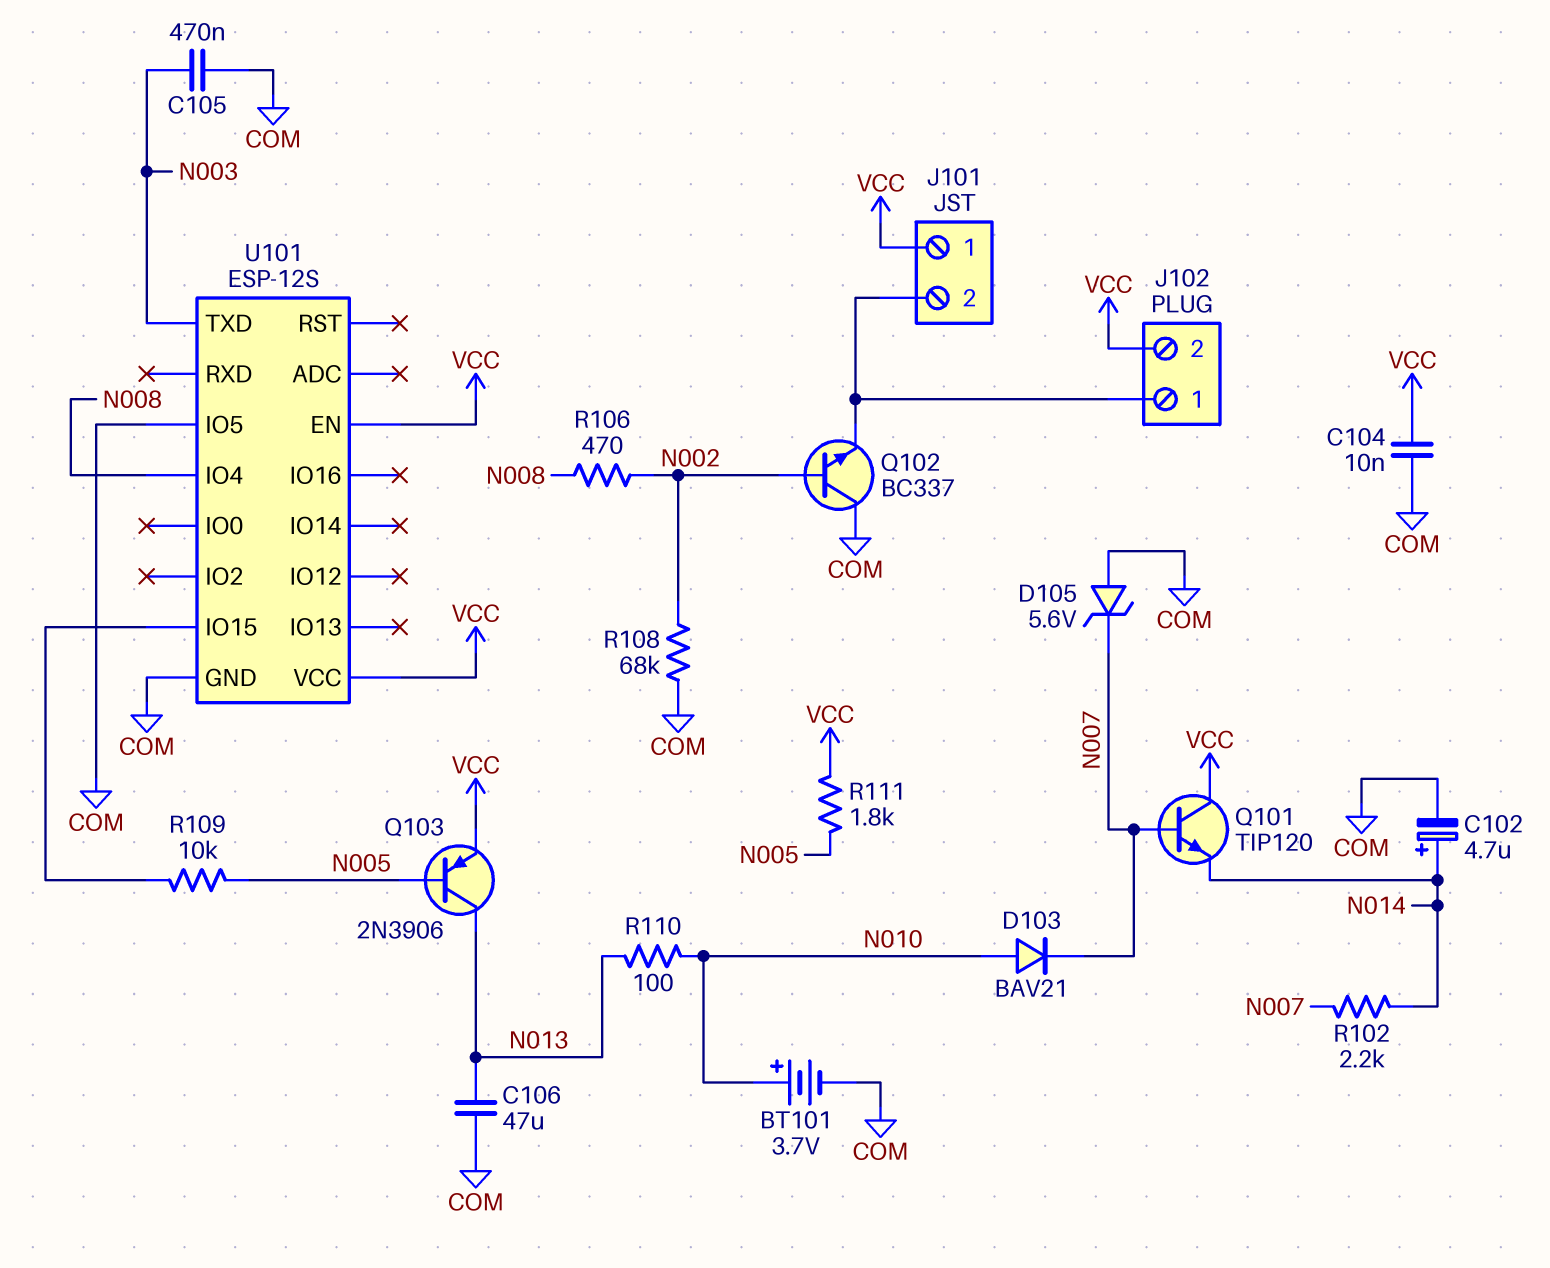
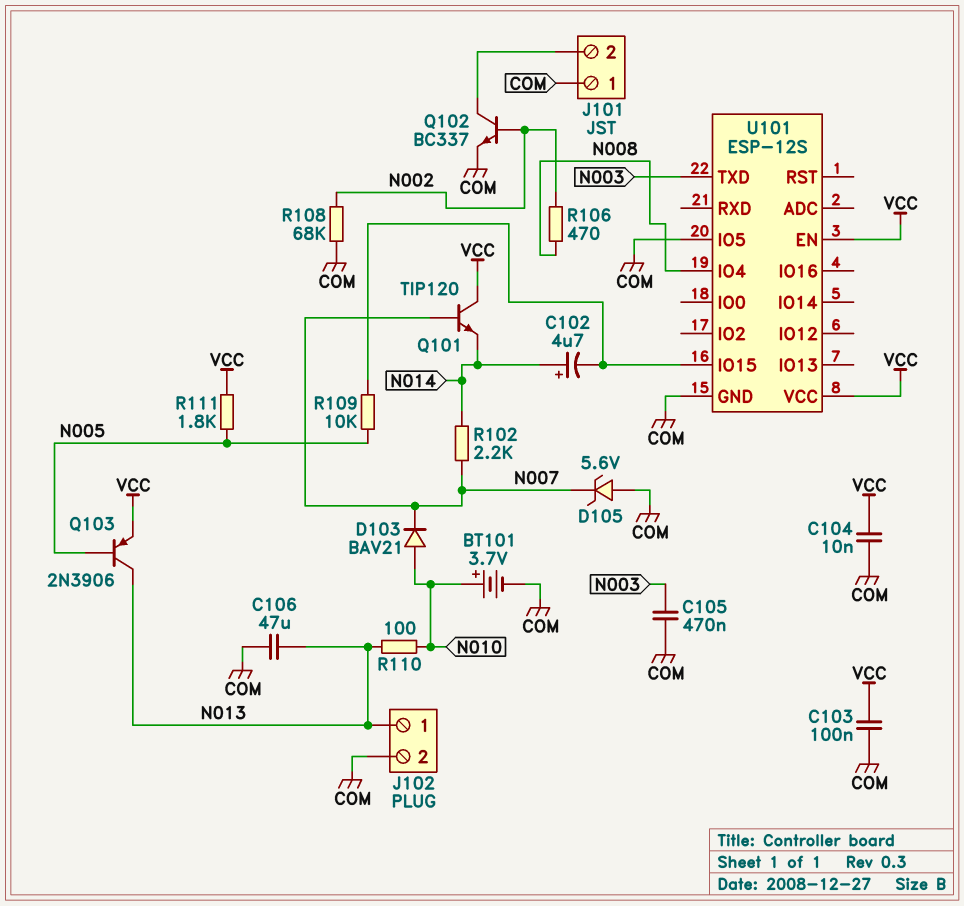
C102: 4.7uF (plus N014, minus COM) -> 4.7uF (plus N014, minus U101/IO15)
C103: none -> 100nF (COM, VCC)
J101 pin 1: VCC -> COM
J102 pin 1: J101/2 -> N013
J102 pin 2: VCC -> COM
Q102: NPN BC337 (B N002, C COM, E J101/2) -> NPN BC337 (B N002, C J101/2, E COM)

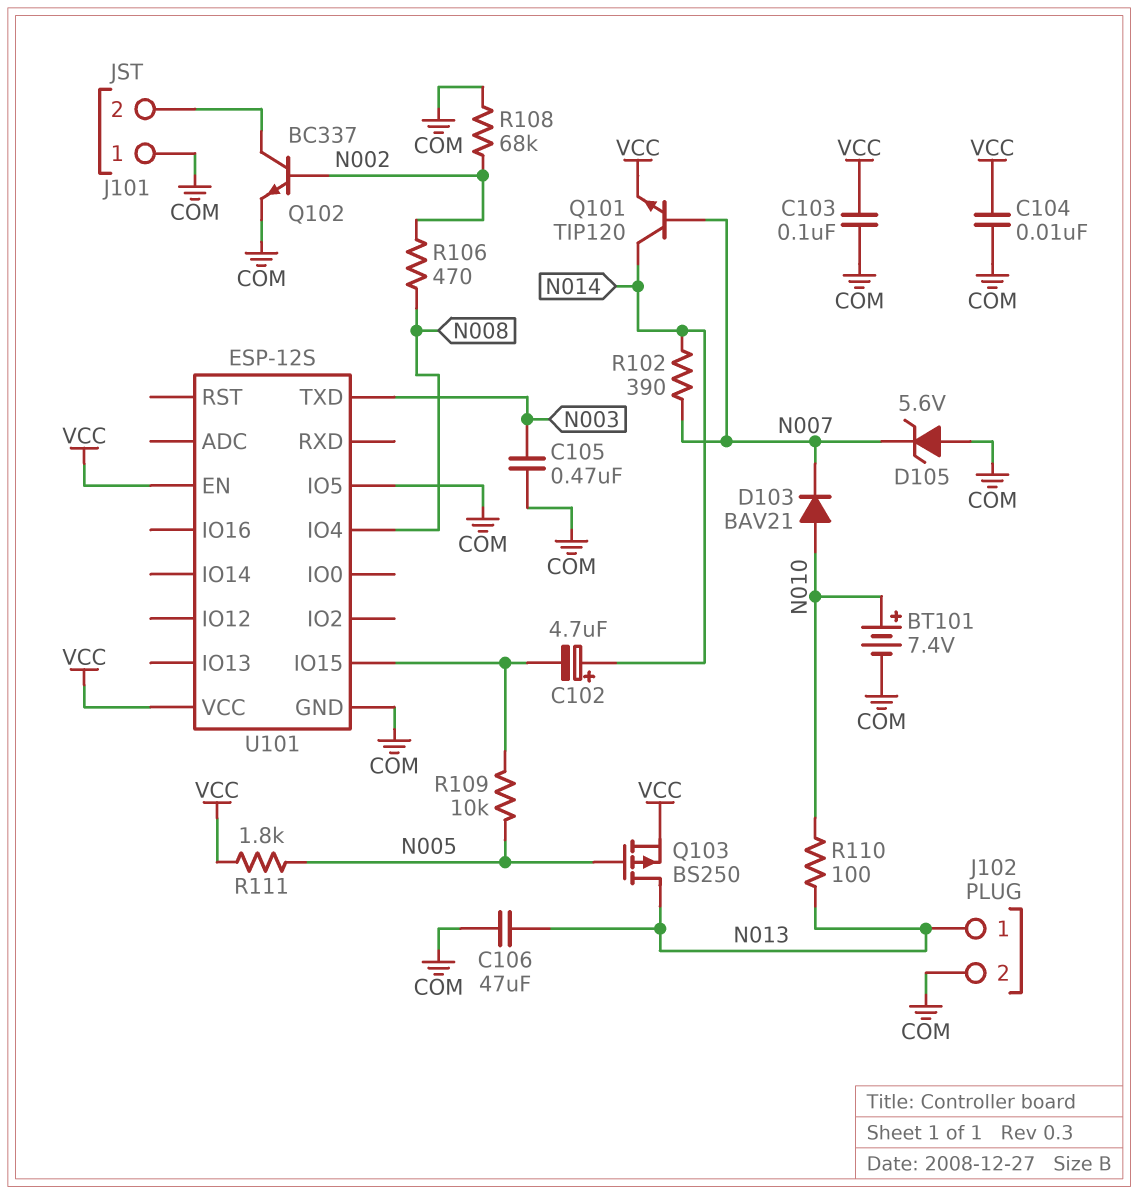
BT101: 3.7V (plus N010, minus COM) -> 7.4V (plus N010, minus COM)
Q101: NPN TIP120 (B N007, C VCC, E N014) -> NPN TIP120 (B N007, C N014, E VCC)
Q103: PNP 2N3906 (B N005, C N013, E VCC) -> PMOS BS250 (G N005, D N013, S VCC)
R102: 2.2k (N007, N014) -> 390 (N007, N014)

